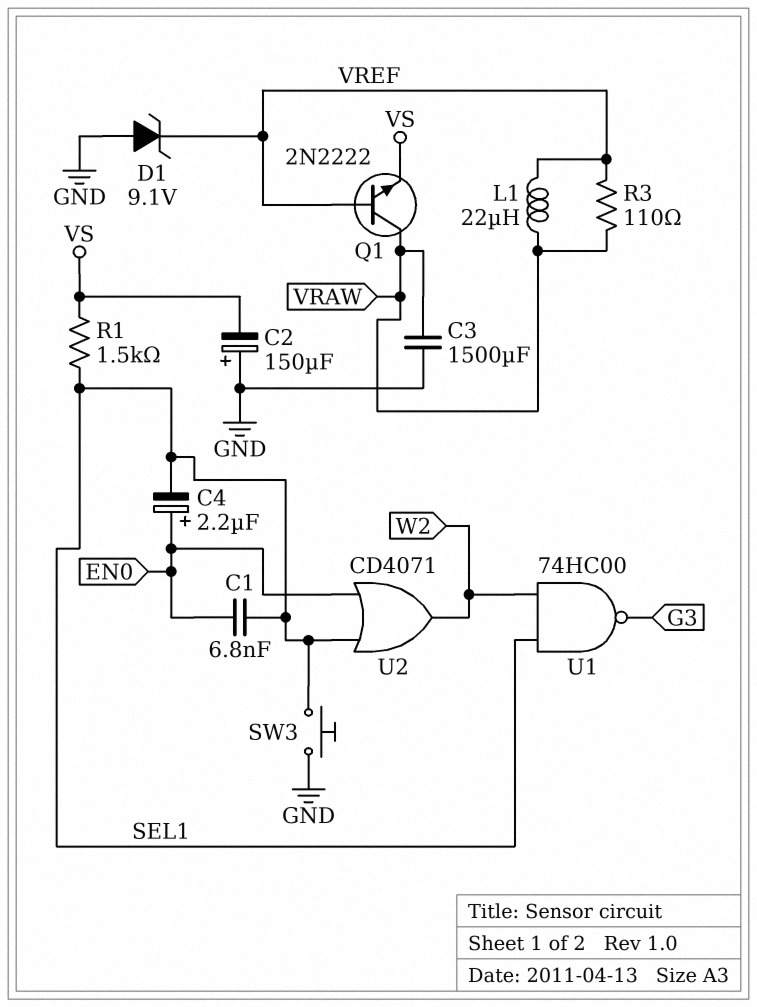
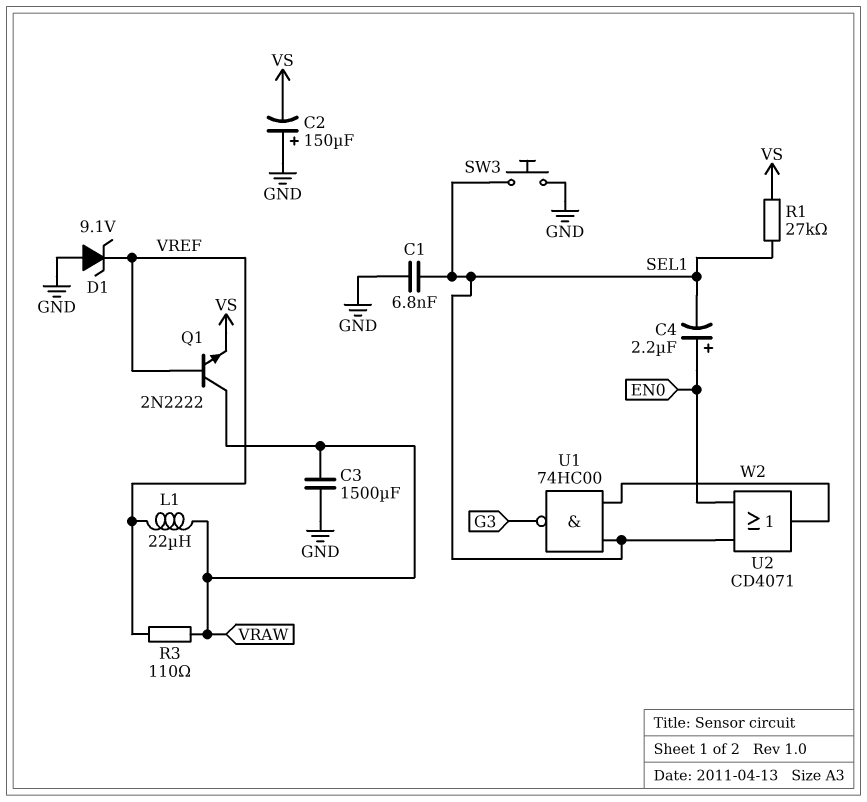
C1: 6.8nF (EN0, SEL1) -> 6.8nF (GND, SEL1)
R1: 1.5k (SEL1, VS) -> 27k (SEL1, VS)

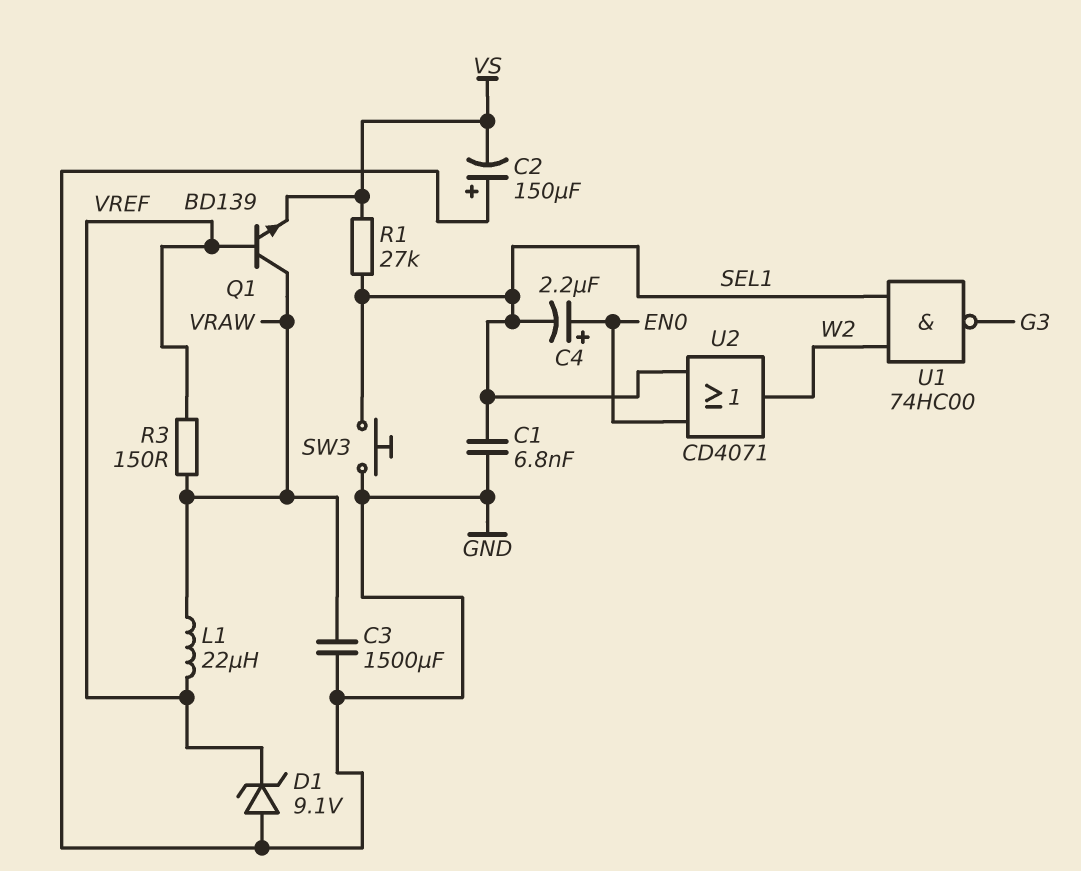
Q1: NPN 2N2222 (B VREF, C VRAW, E VS) -> NPN BD139 (B VREF, C VRAW, E VS)
R3: 110 (VRAW, VREF) -> 150 (VRAW, VREF)

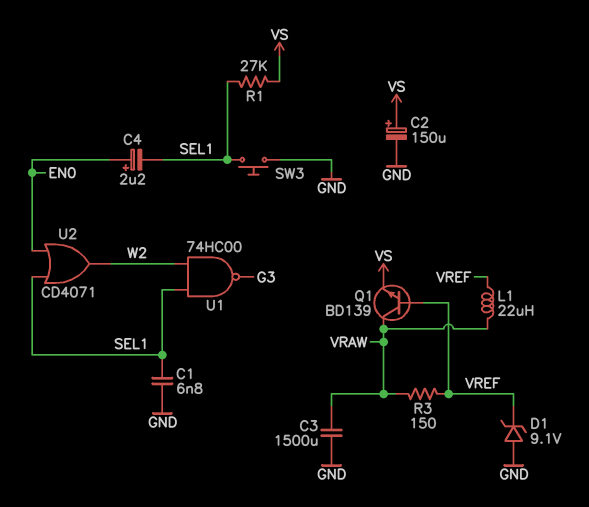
C2: 150uF (plus GND, minus VS) -> 150uF (plus VS, minus GND)

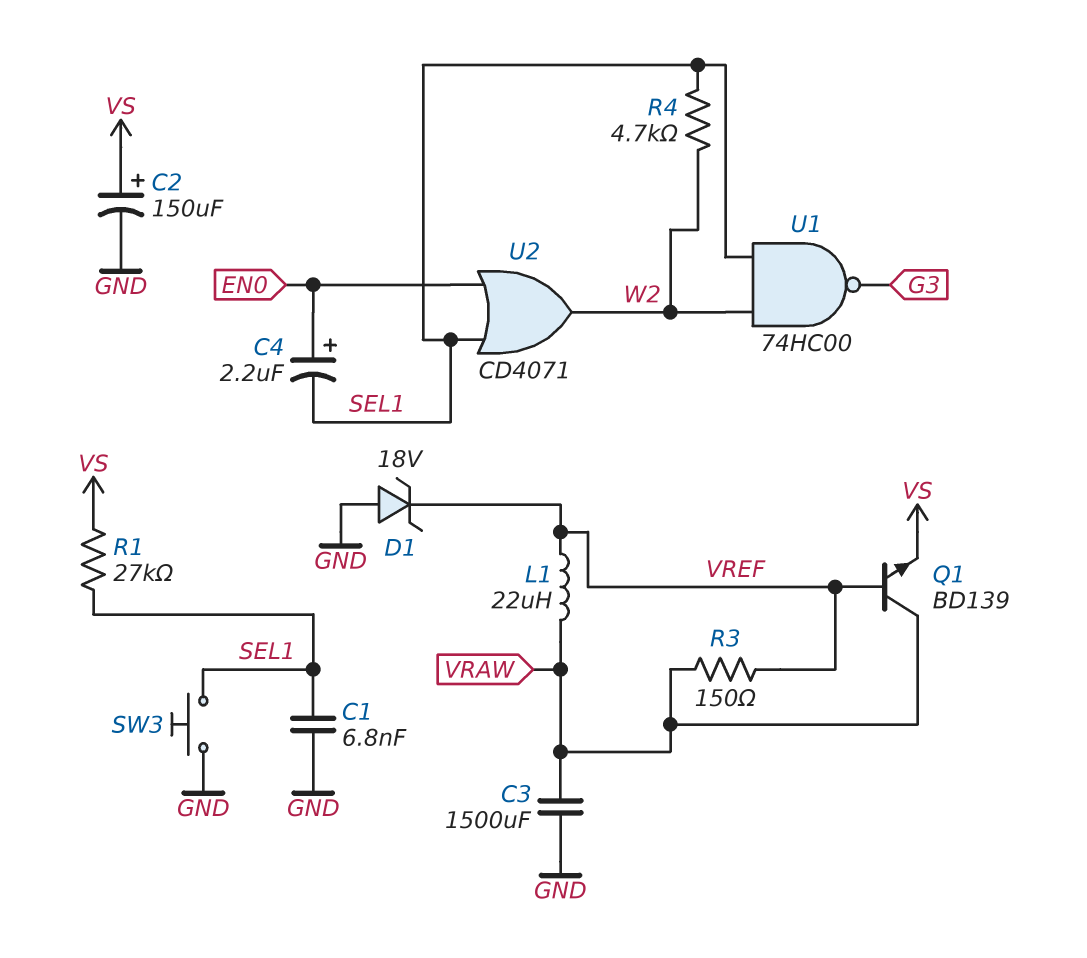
D1: zener 9.1V (A GND, K VREF) -> zener 18V (A GND, K VREF)
R4: none -> 4.7k (SEL1, W2)

